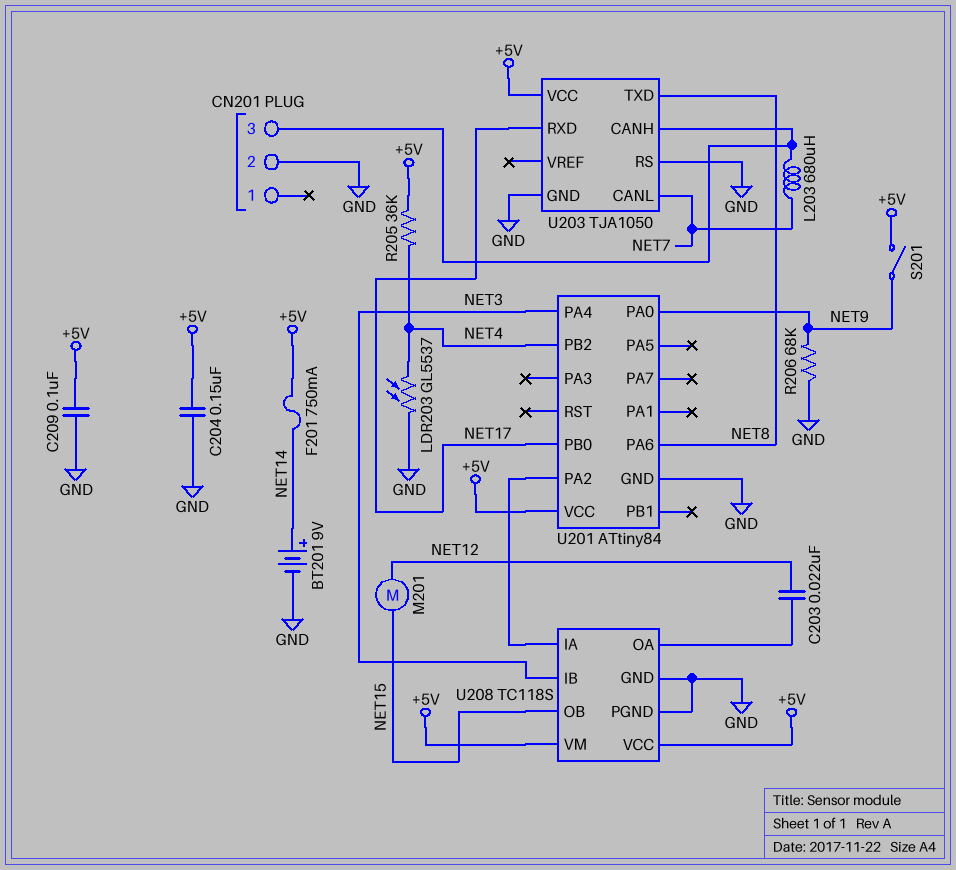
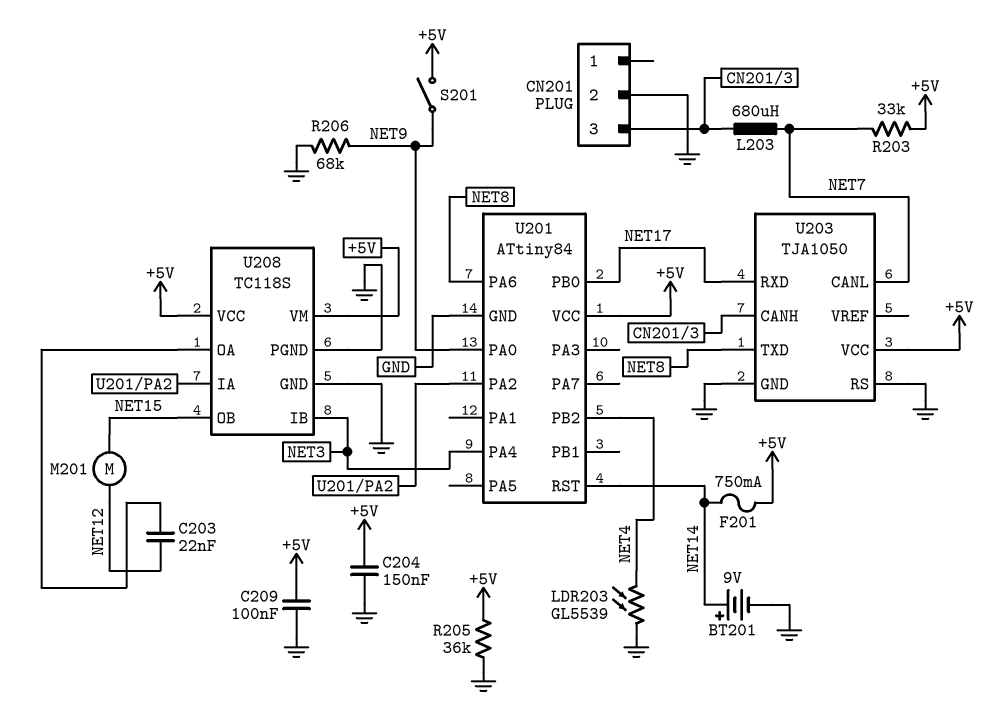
LDR203: GL5537 (GND, NET4) -> GL5539 (GND, NET4)
R203: none -> 33k (+5V, NET7)
R205: 36k (+5V, NET4) -> 36k (+5V, GND)
U201 pin RST: none -> NET14

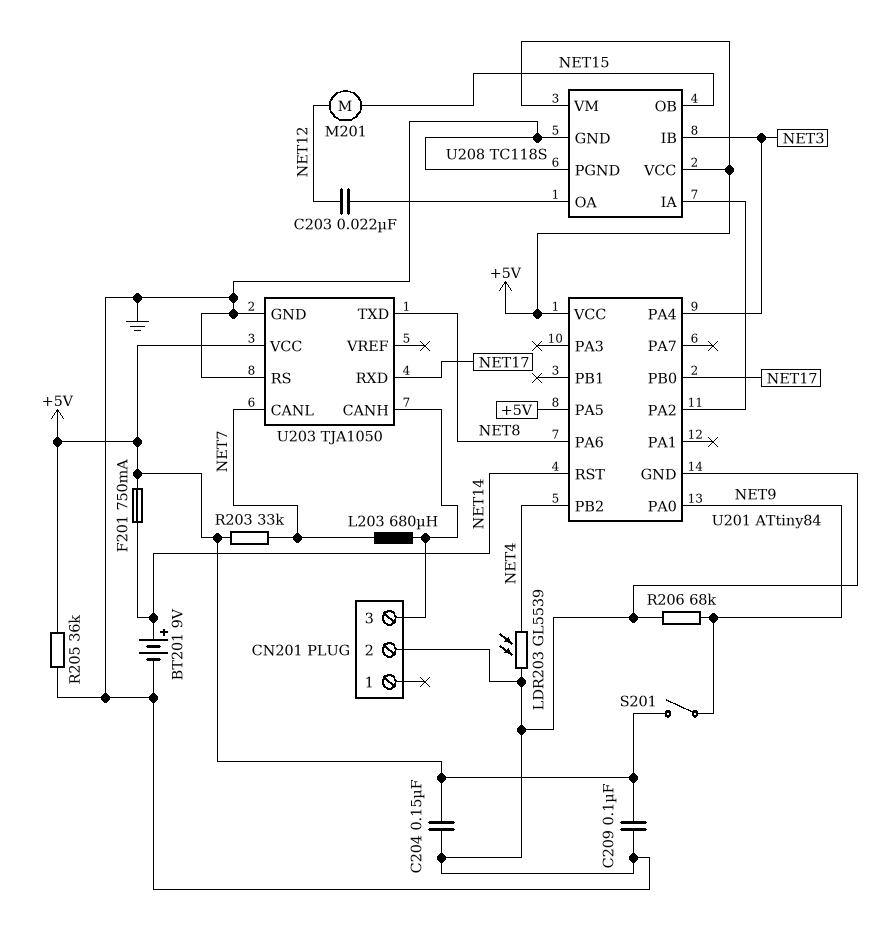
U201 pin PA5: none -> +5V

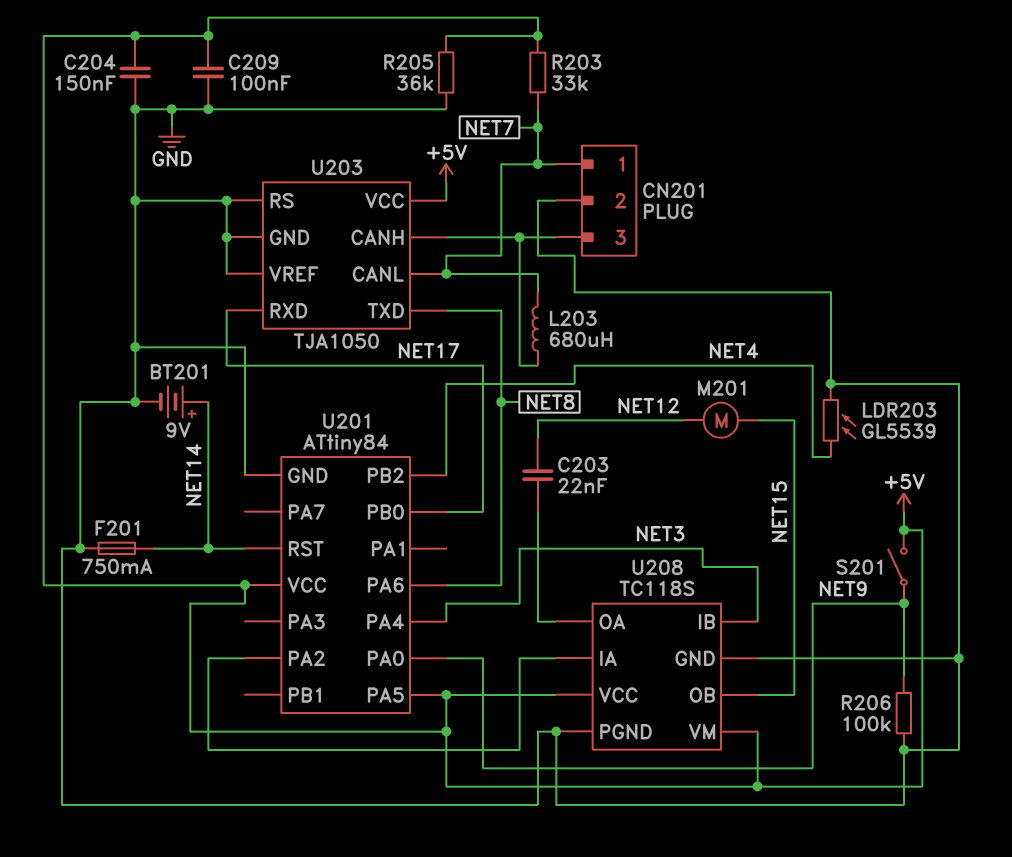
CN201 pin 1: none -> NET7
F201: 750mA (+5V, NET14) -> 750mA (GND, NET14)
R206: 68k (GND, NET9) -> 100k (GND, NET9)
U203 pin VREF: none -> GND

